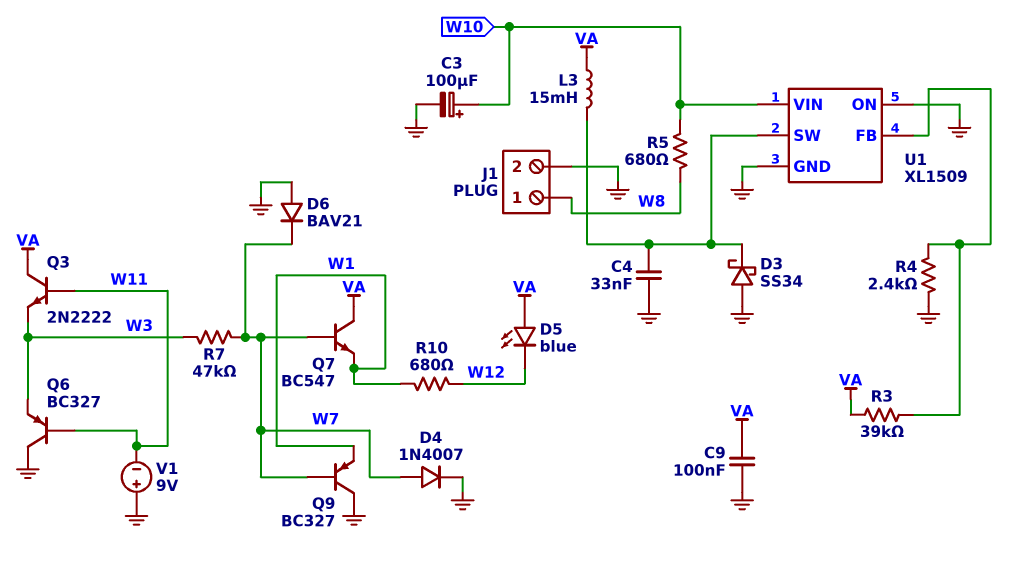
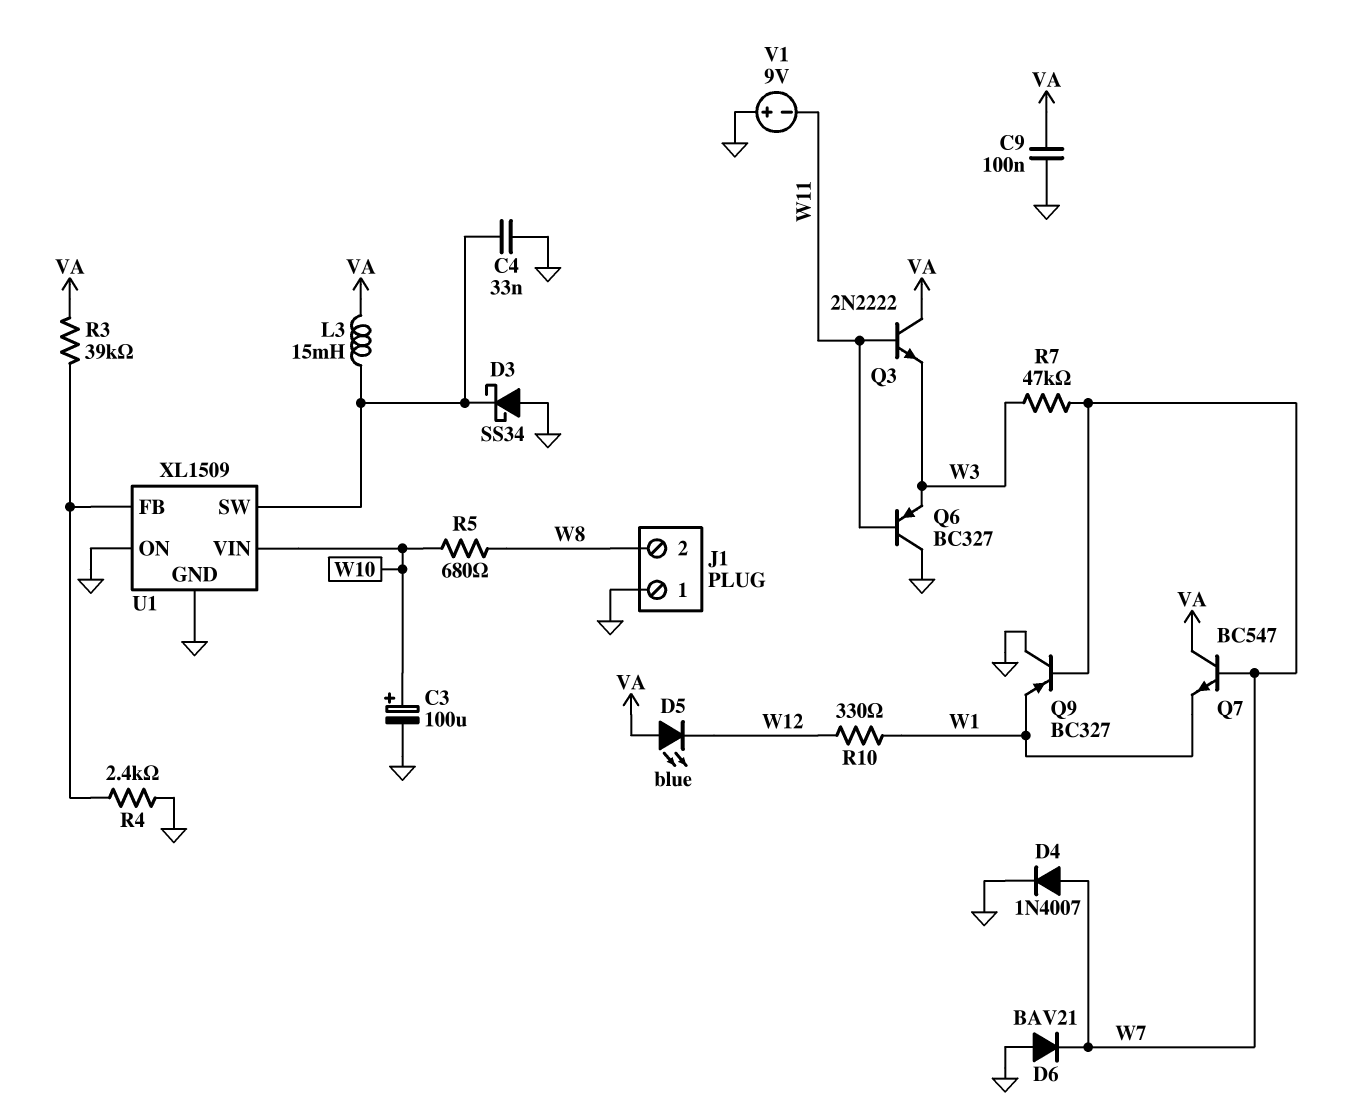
J1 pin 1: W8 -> GND
J1 pin 2: GND -> W8
R10: 680 (W1, W12) -> 330 (W1, W12)

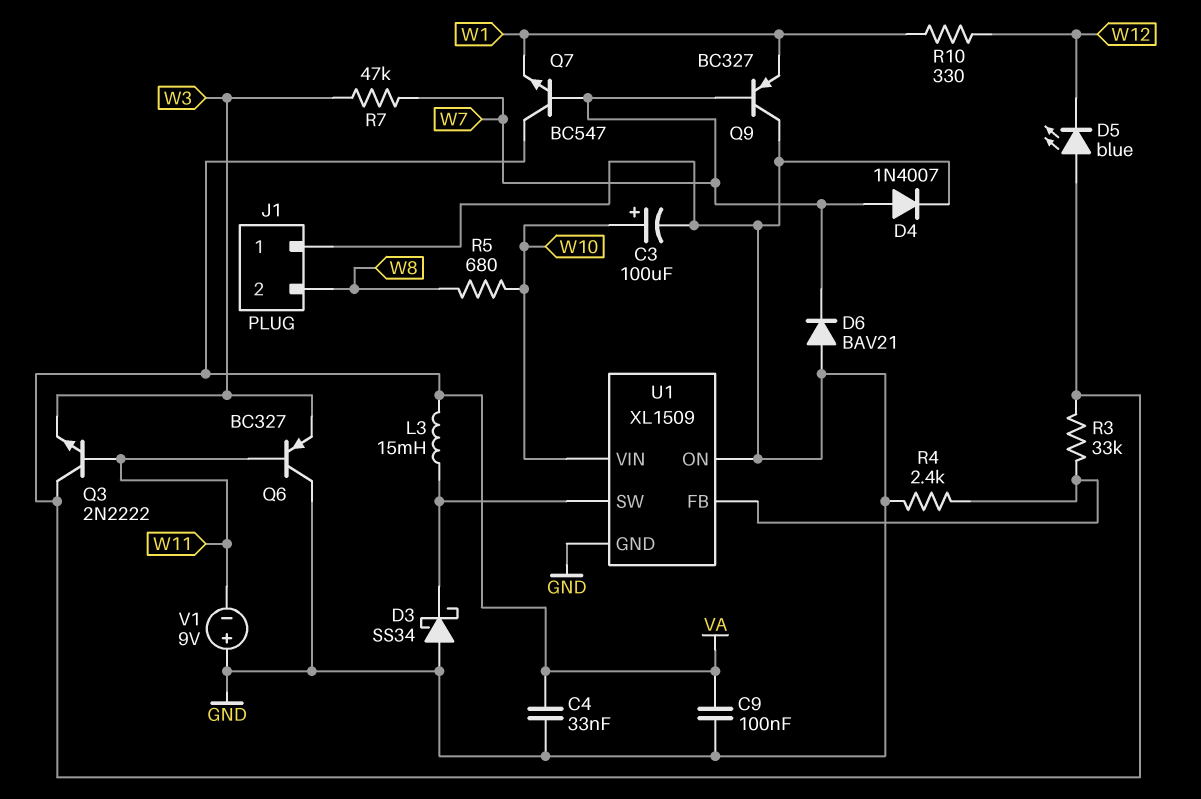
C4: 33nF (GND, U1/SW) -> 33nF (GND, VA)
R3: 39k (U1/FB, VA) -> 33k (U1/FB, VA)

